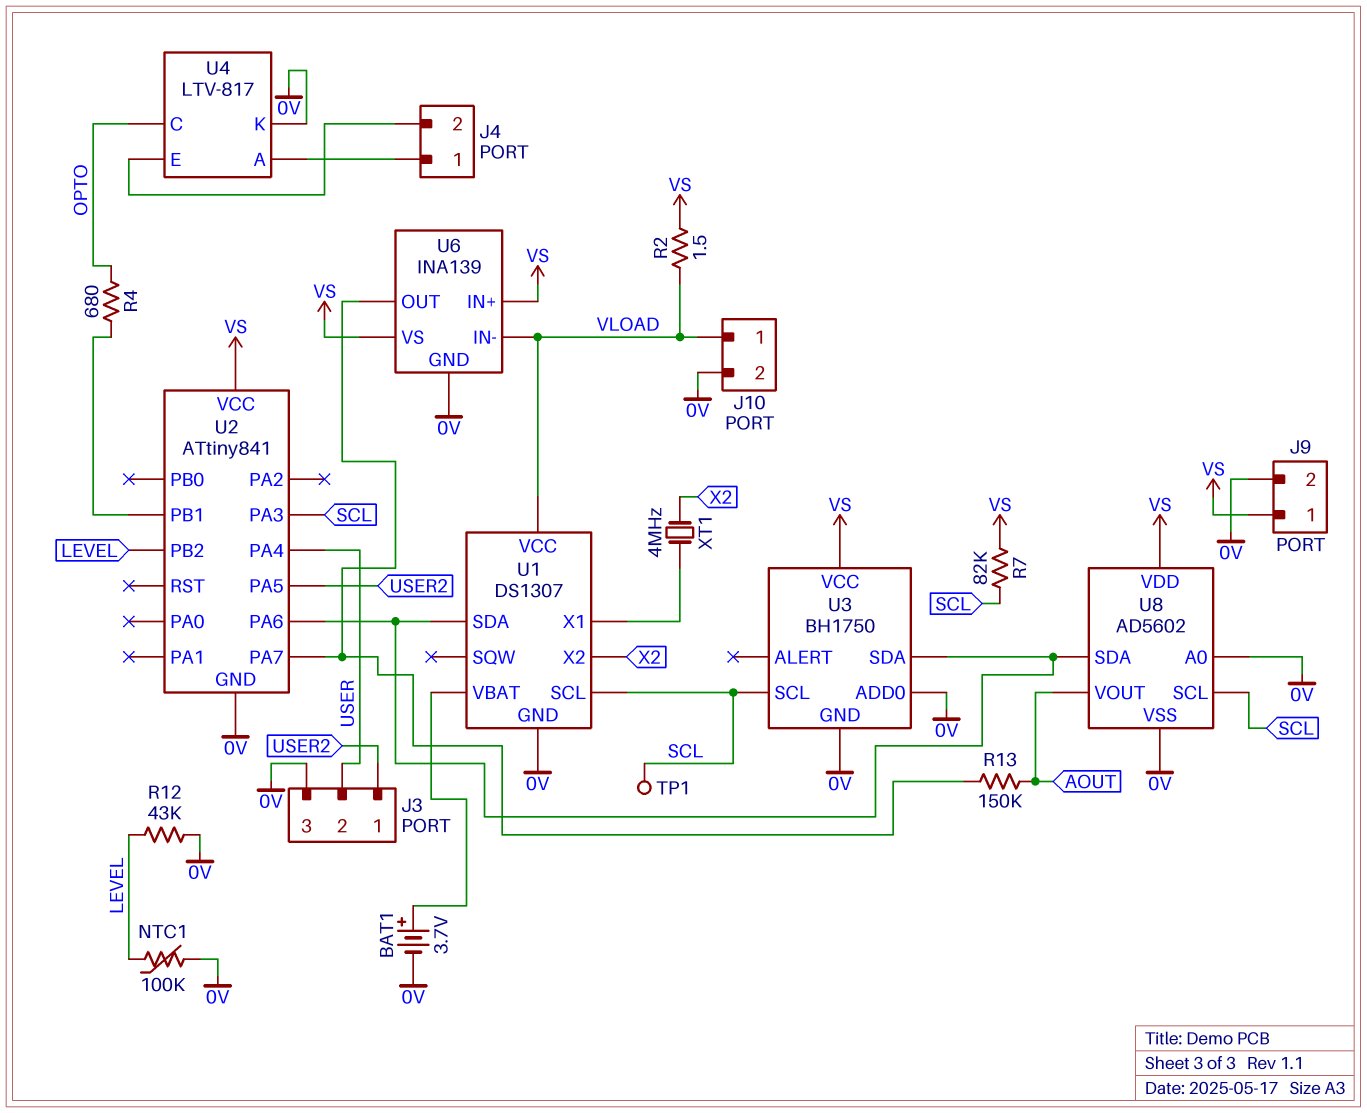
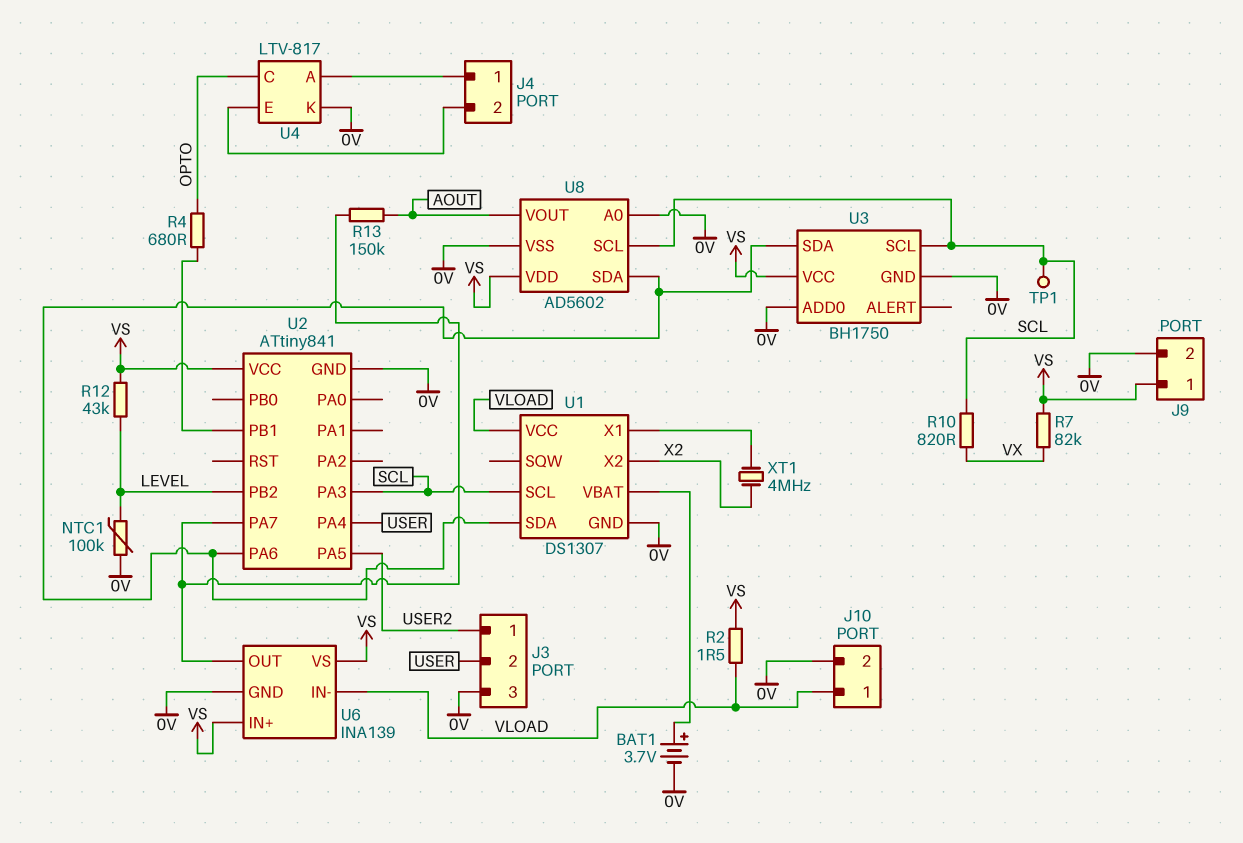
R7: 82k (SCL, VS) -> 82k (VS, VX)
R10: none -> 820 (SCL, VX)
R12: 43k (0V, LEVEL) -> 43k (LEVEL, VS)

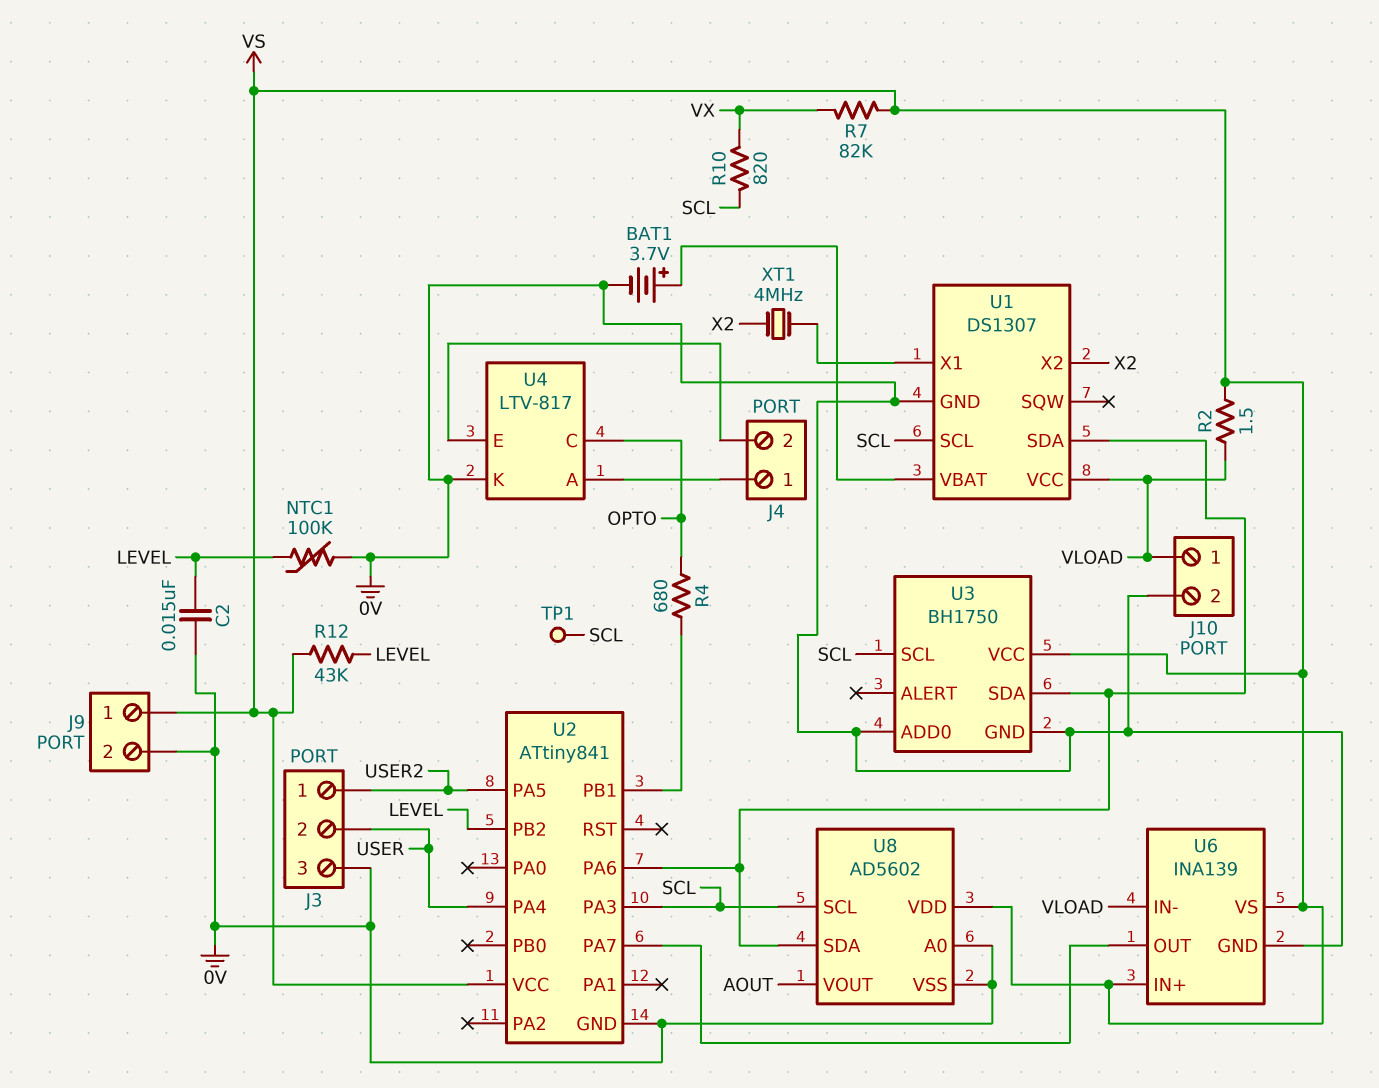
C2: none -> 15nF (0V, LEVEL)
R13: 150k (AOUT, U2/PA7) -> none

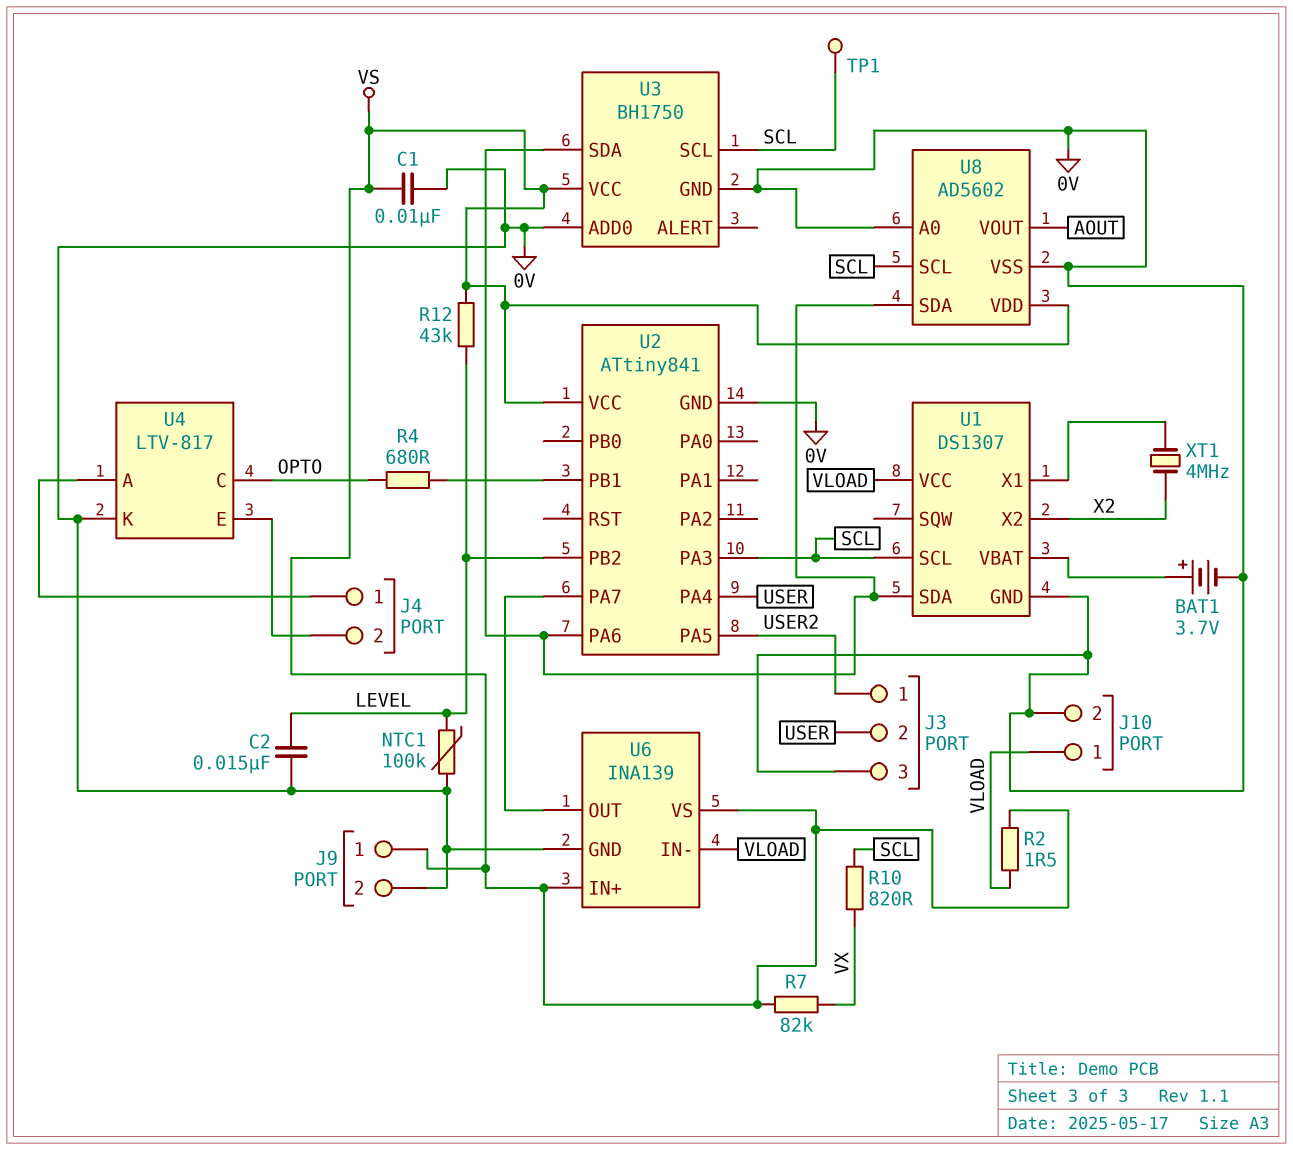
C1: none -> 10nF (0V, VS)

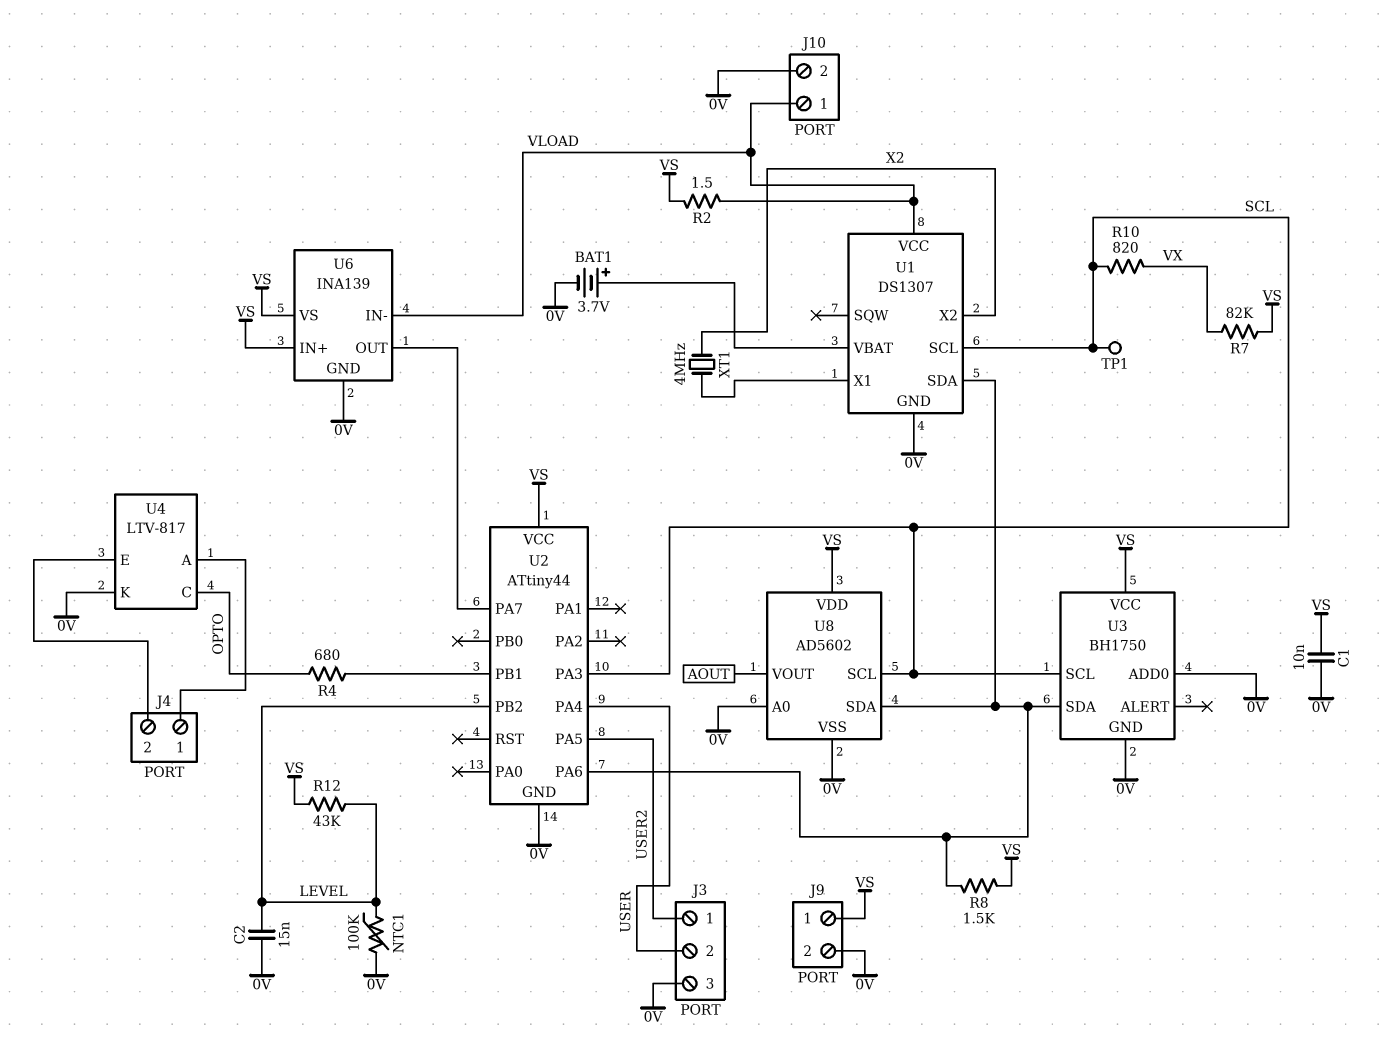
R8: none -> 1.5k (U1/SDA, VS)
U2: ATtiny841 -> ATtiny44

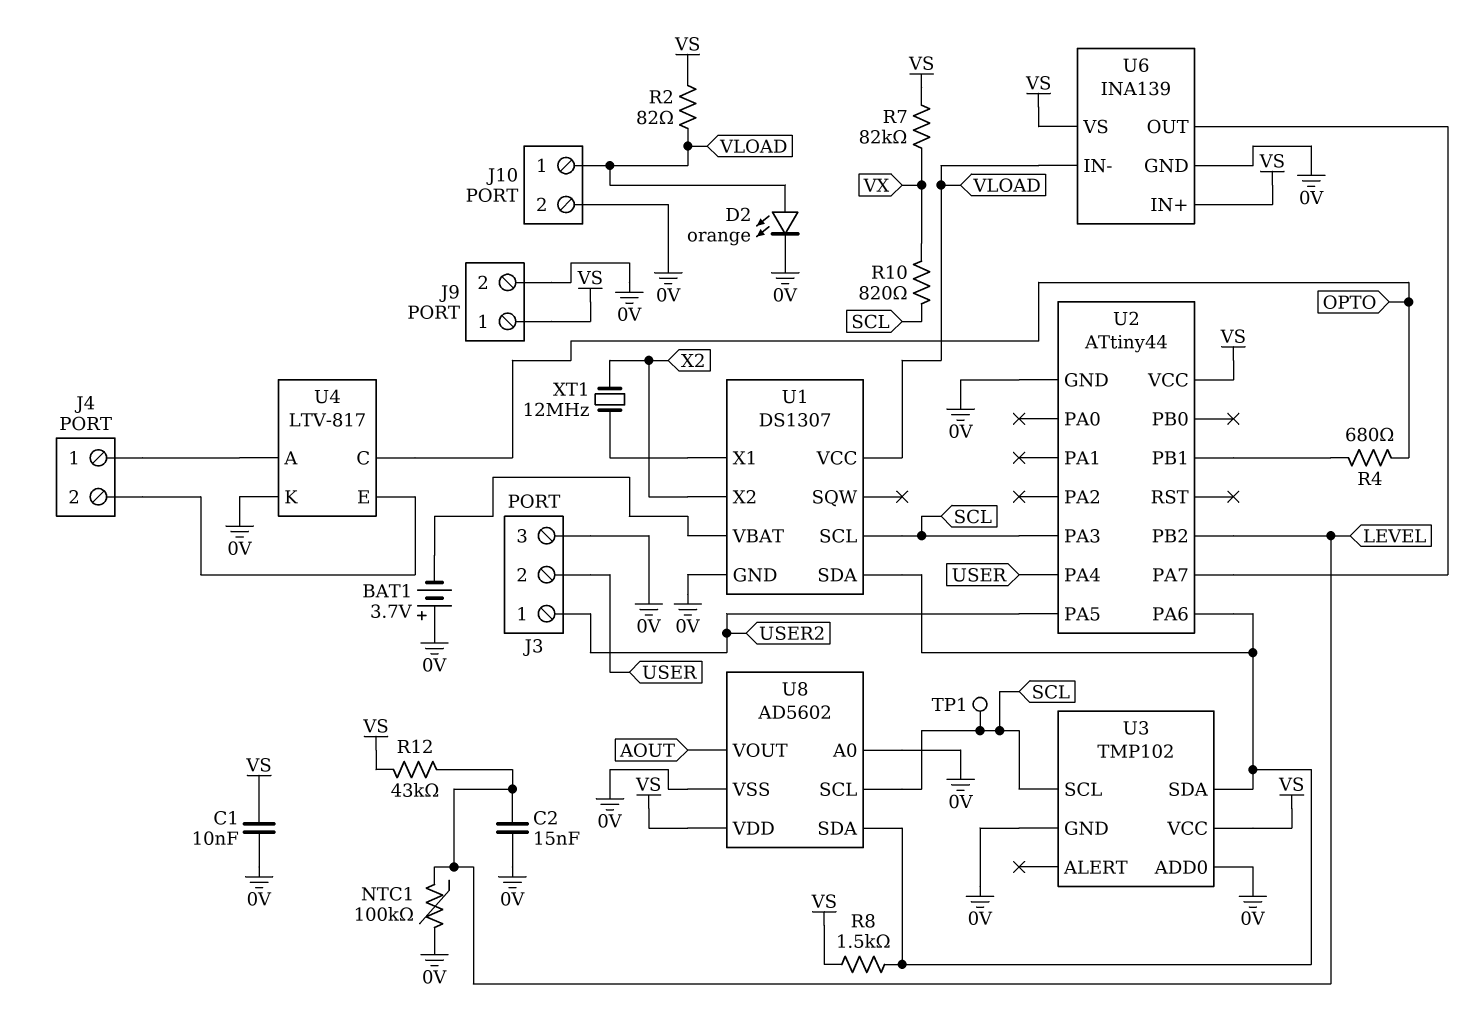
BAT1: 3.7V (plus U1/VBAT, minus 0V) -> 3.7V (plus 0V, minus U1/VBAT)
D2: none -> LED orange (A VLOAD, K 0V)
R2: 1.5 (VLOAD, VS) -> 82 (VLOAD, VS)
U3: BH1750 -> TMP102
XT1: 4MHz (U1/X1, X2) -> 12MHz (U1/X1, X2)

